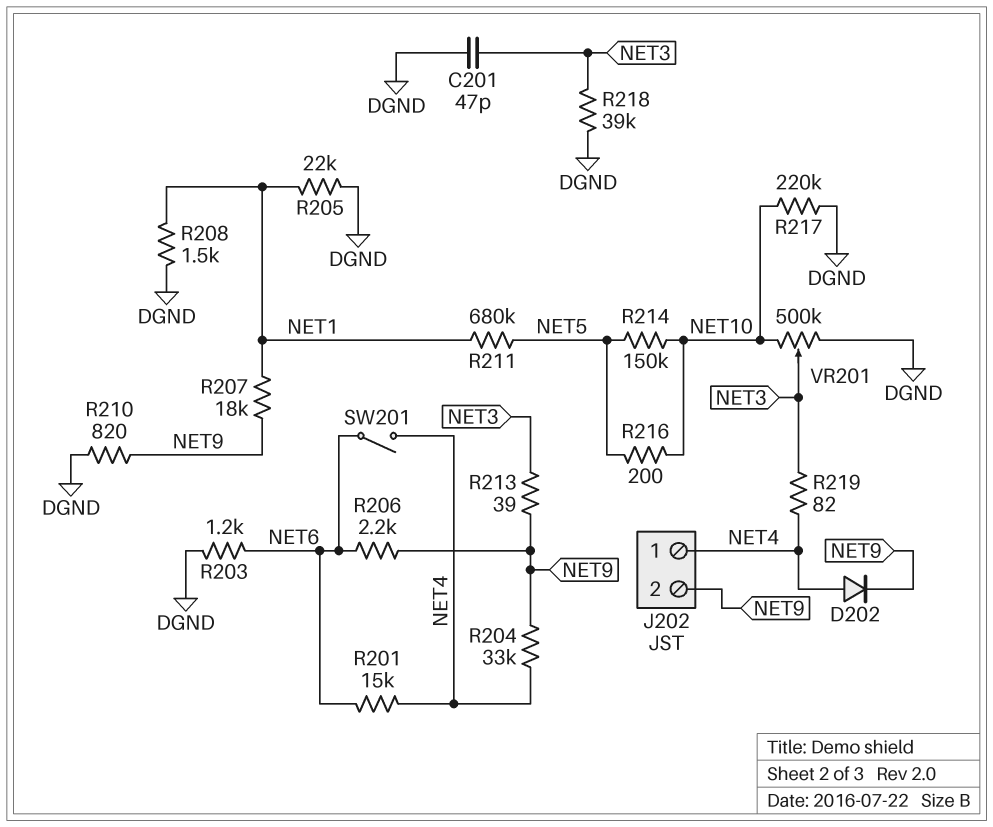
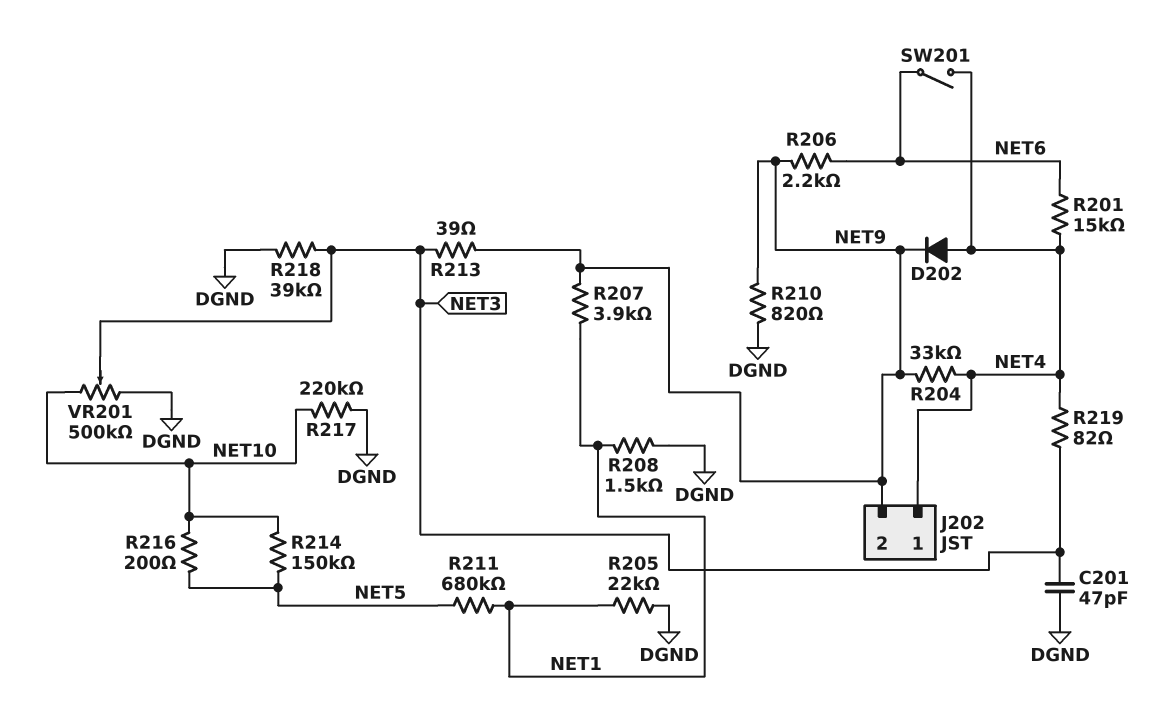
R203: 1.2k (DGND, NET6) -> none
R207: 18k (NET1, NET9) -> 3.9k (NET1, NET9)

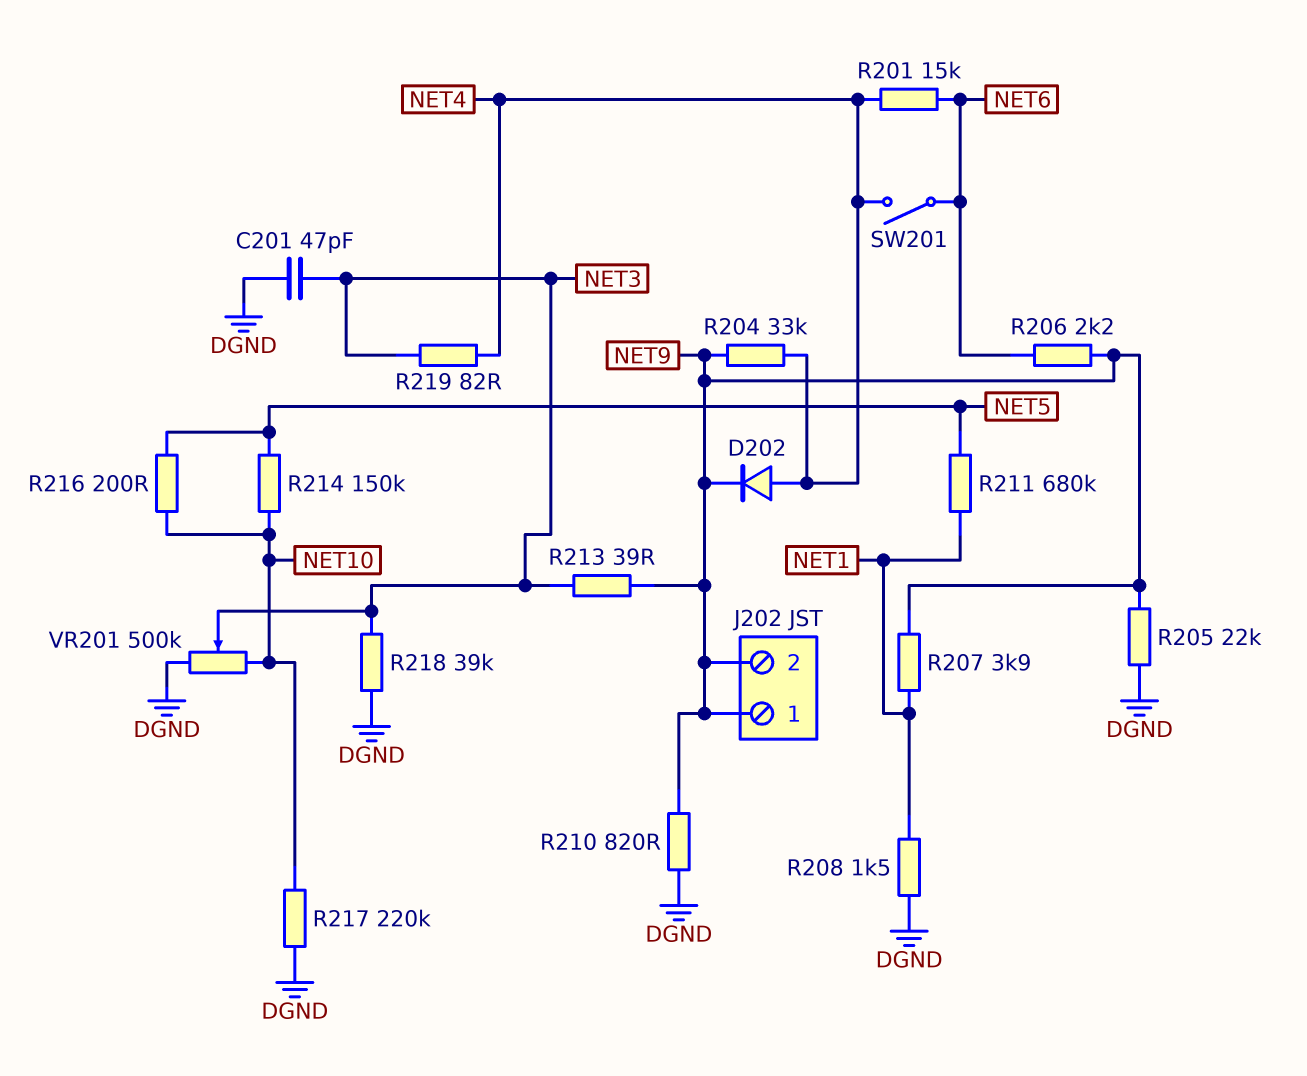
J202 pin 1: NET4 -> NET9
R205: 22k (DGND, NET1) -> 22k (DGND, NET9)

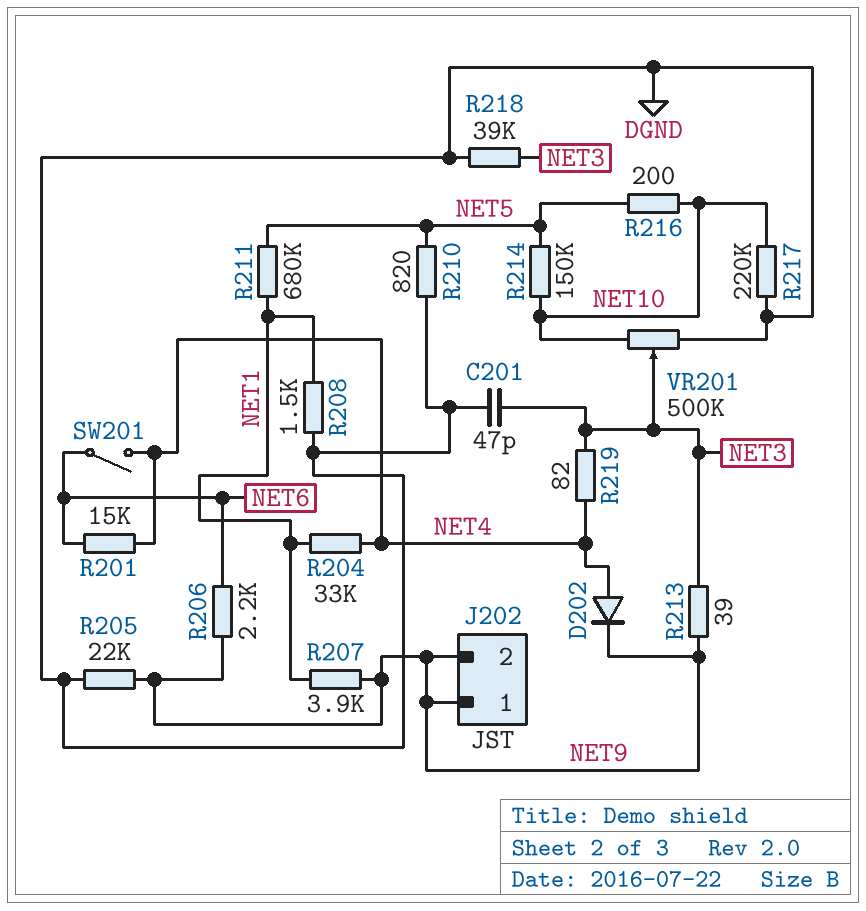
R204: 33k (NET4, NET9) -> 33k (NET1, NET4)
R210: 820 (DGND, NET9) -> 820 (DGND, NET5)

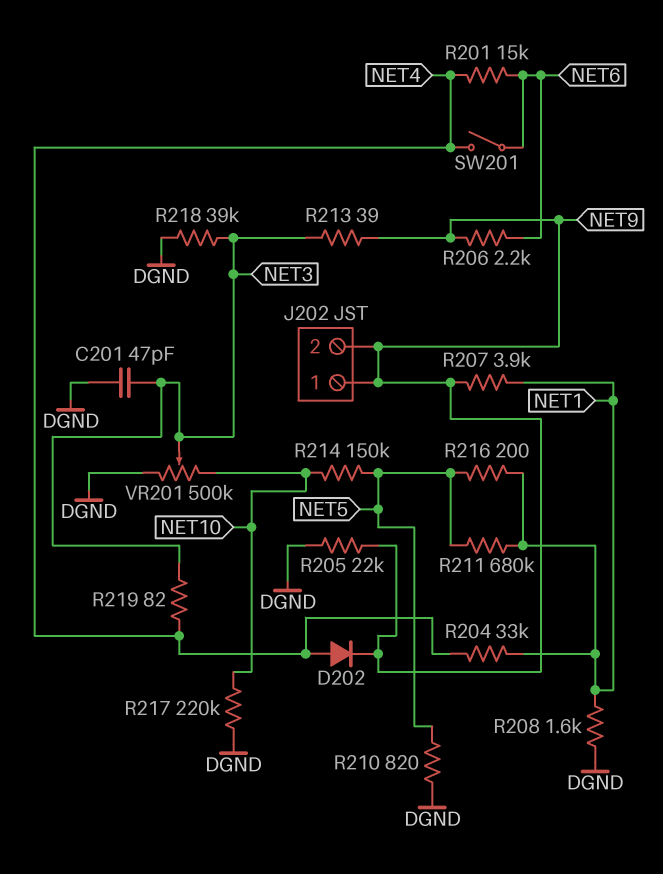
R208: 1.5k (DGND, NET1) -> 1.6k (DGND, NET1)
R216: 200 (NET5, NET10) -> 200 (NET1, NET5)

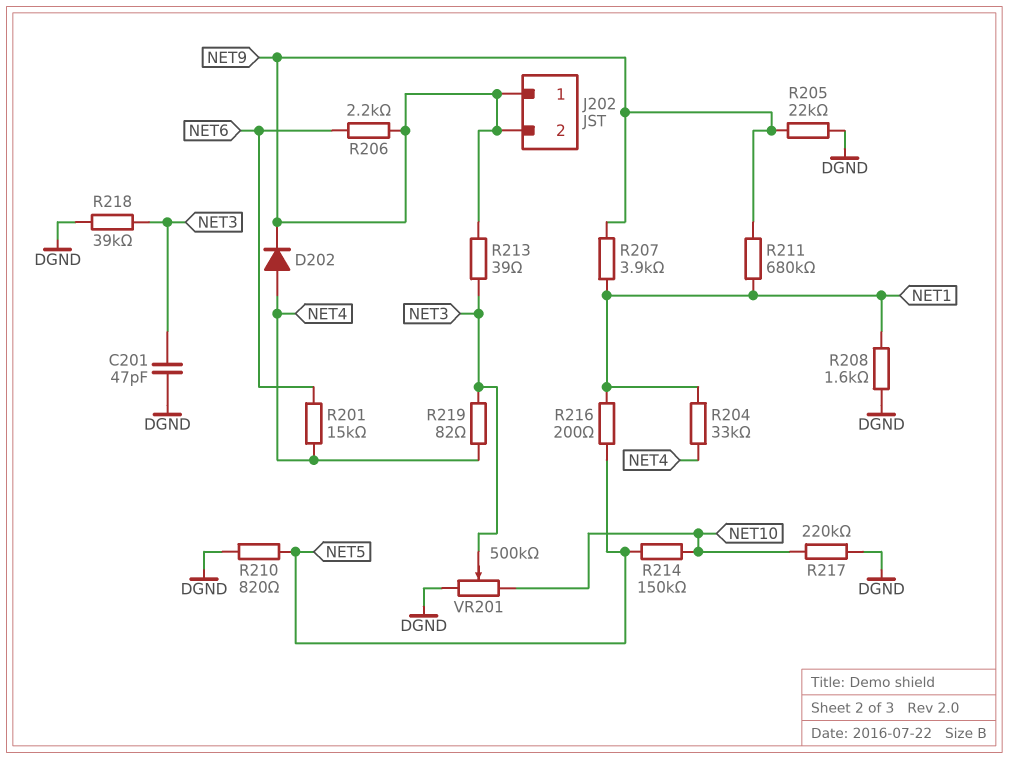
R211: 680k (NET1, NET5) -> 680k (NET1, NET9)
SW201: switch (NET4, NET6) -> none

